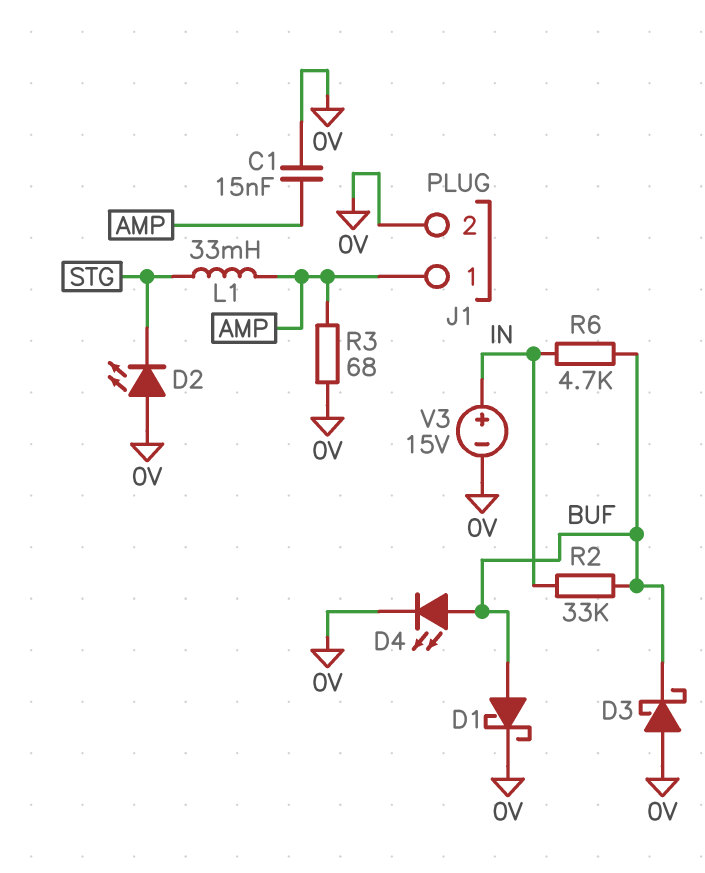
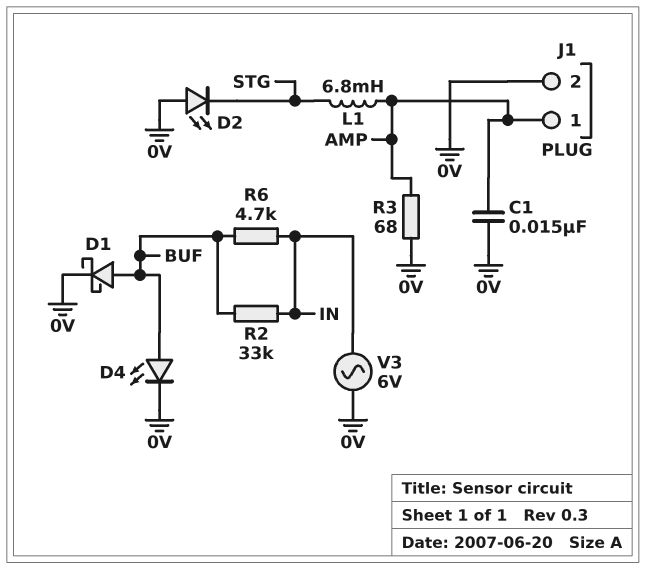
D3: schottky (A 0V, K BUF) -> none
L1: 33mH (AMP, STG) -> 6.8mH (AMP, STG)
V3: 15V (plus IN, minus 0V) -> AC 6V (0V, IN)

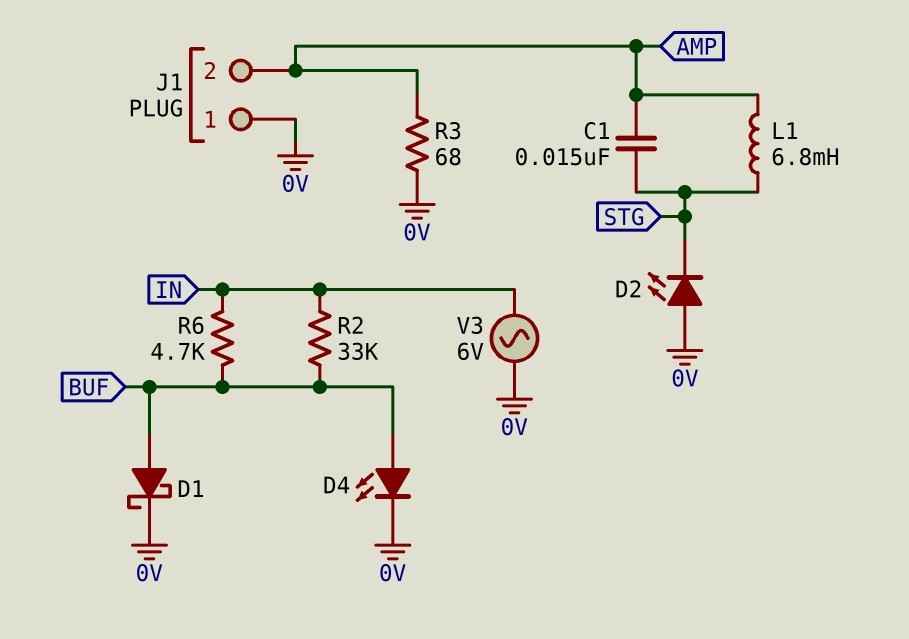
C1: 15nF (0V, AMP) -> 15nF (AMP, STG)
J1 pin 1: AMP -> 0V
J1 pin 2: 0V -> AMP

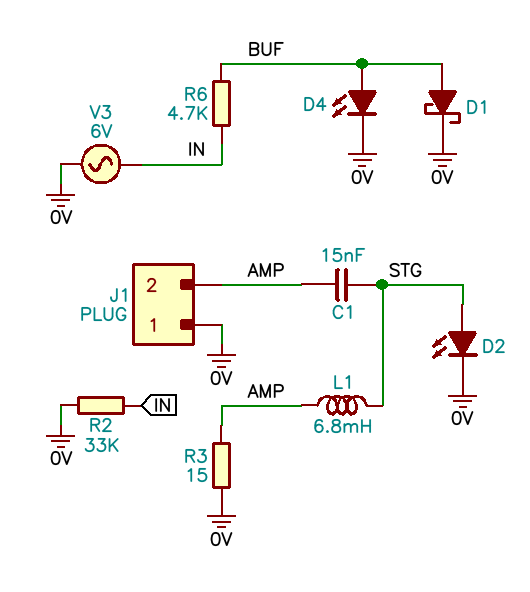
D2: LED (A 0V, K STG) -> LED (A STG, K 0V)
R2: 33k (BUF, IN) -> 33k (0V, IN)
R3: 68 (0V, AMP) -> 15 (0V, AMP)

